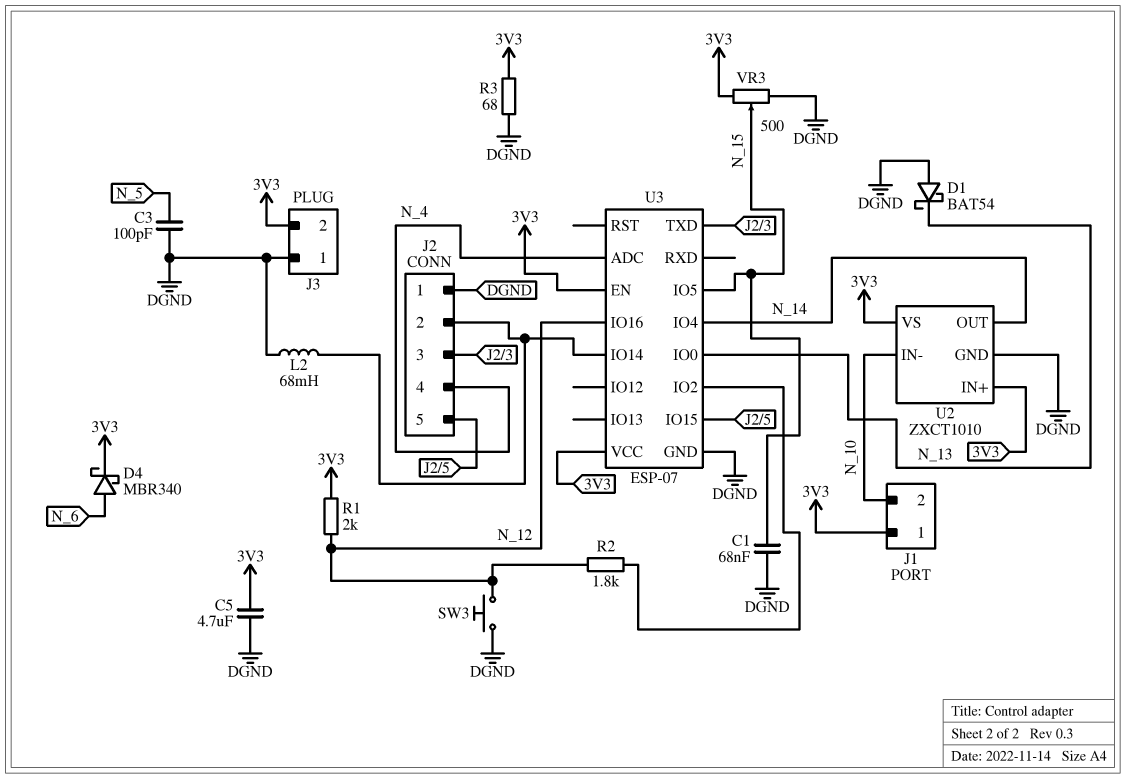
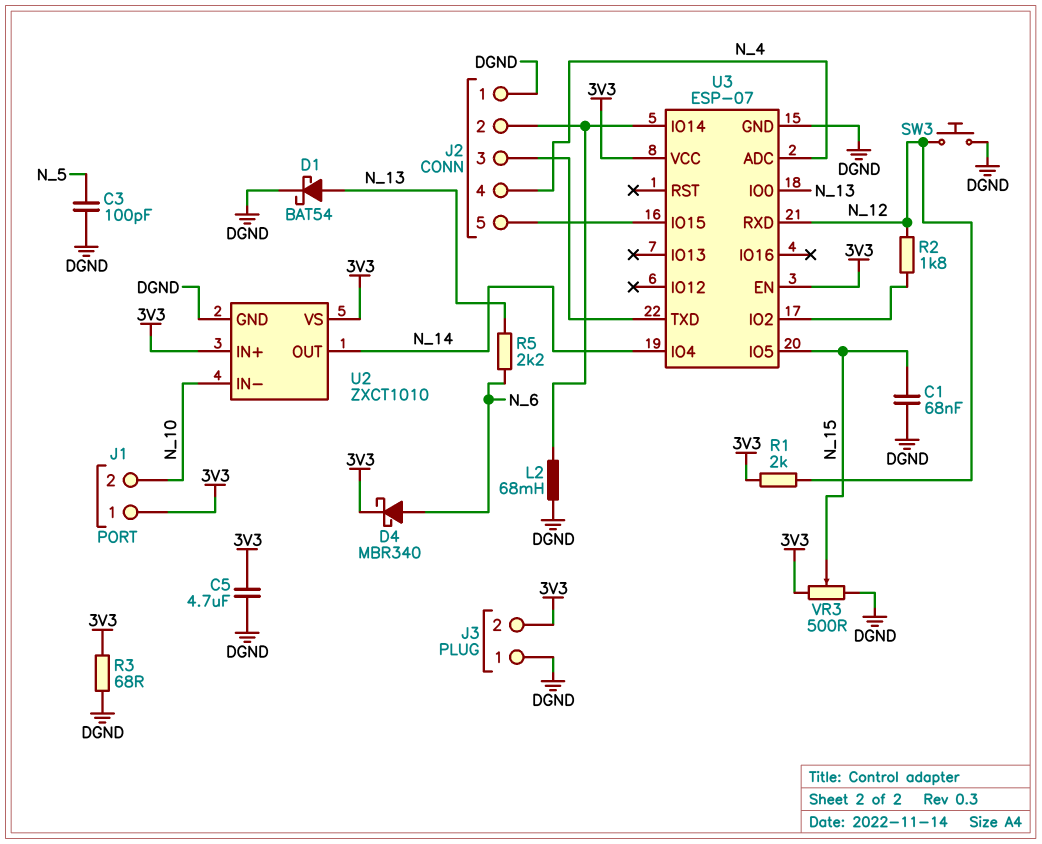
D1: schottky BAT54 (A DGND, K N_13) -> schottky BAT54 (A N_13, K DGND)
R5: none -> 2.2k (N_6, N_13)
U3 pin IO16: N_12 -> none
U3 pin RXD: none -> N_12

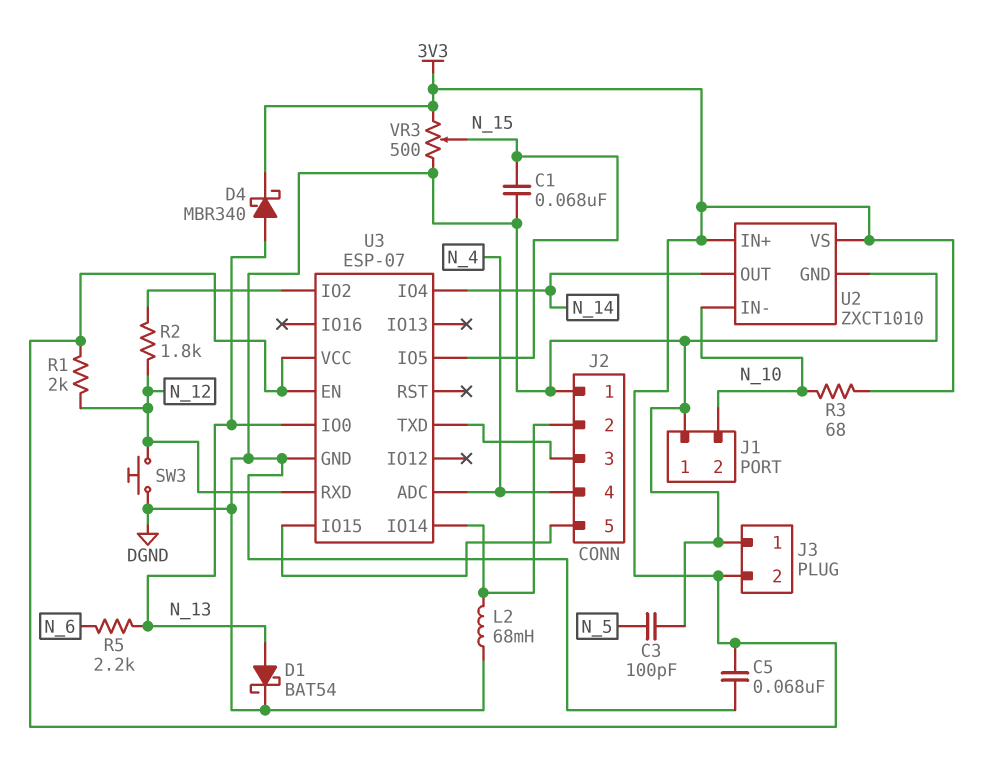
C5: 4.7uF (3V3, DGND) -> 68nF (3V3, DGND)
D4: schottky MBR340 (A N_6, K 3V3) -> schottky MBR340 (A N_13, K 3V3)
J1 pin 1: 3V3 -> DGND
R3: 68 (3V3, DGND) -> 68 (3V3, N_10)

